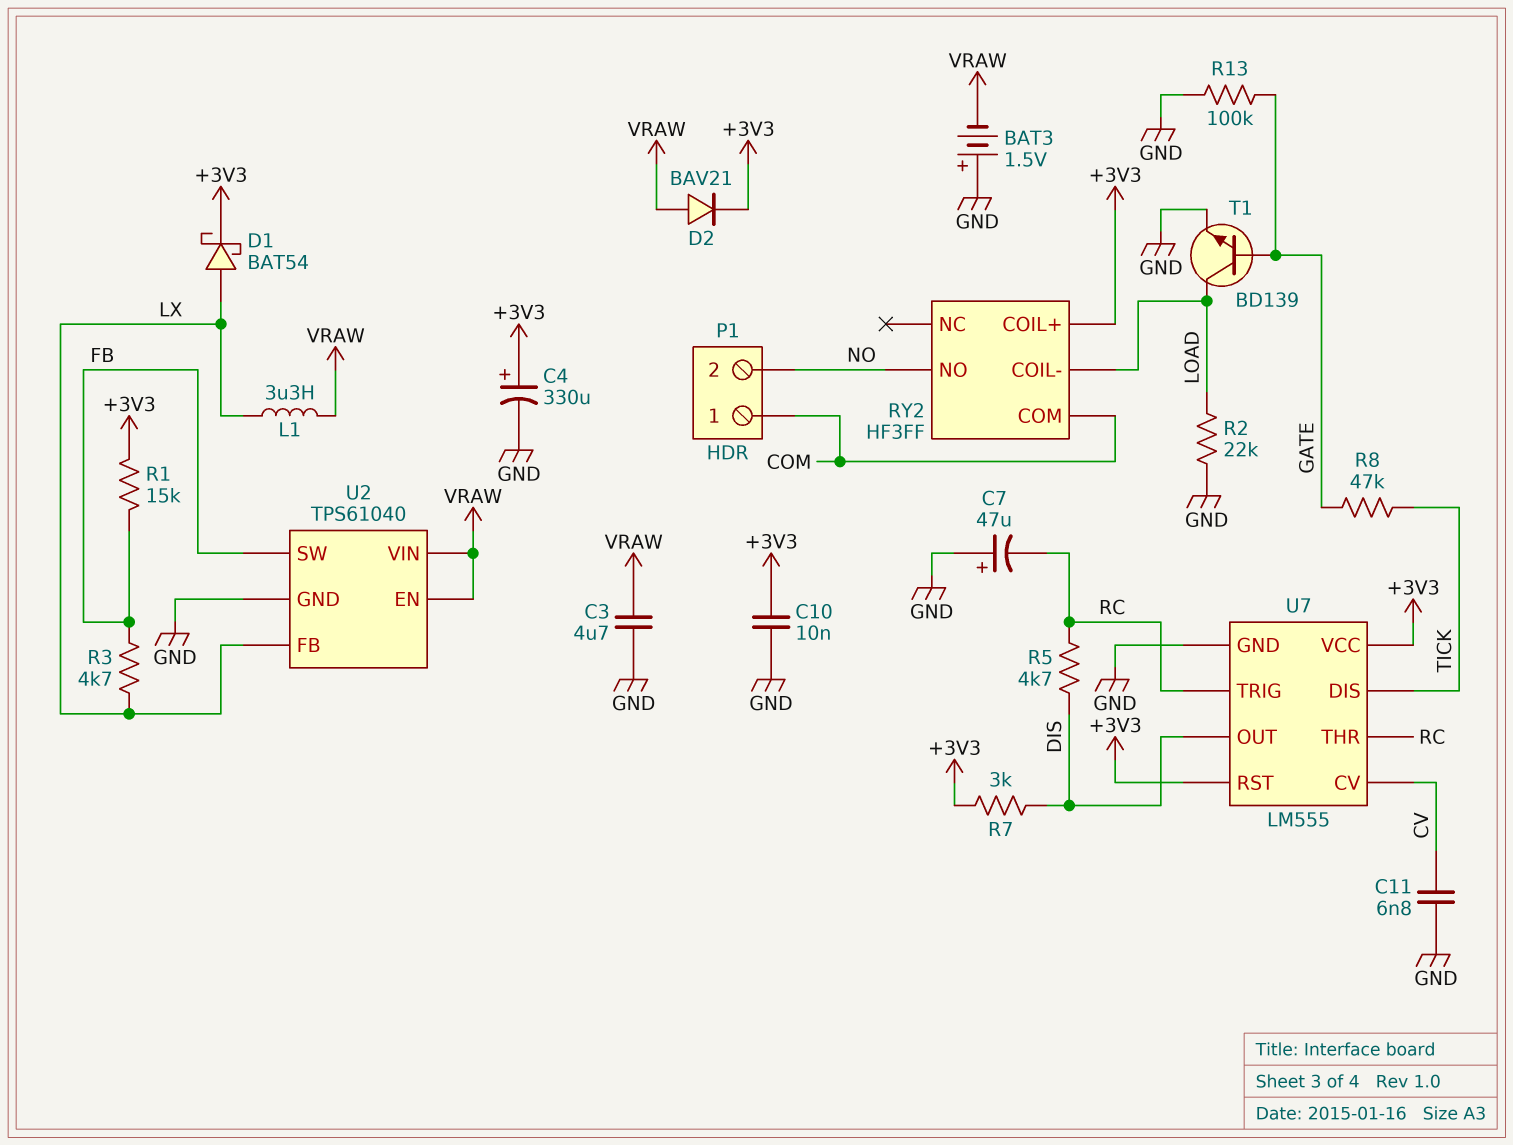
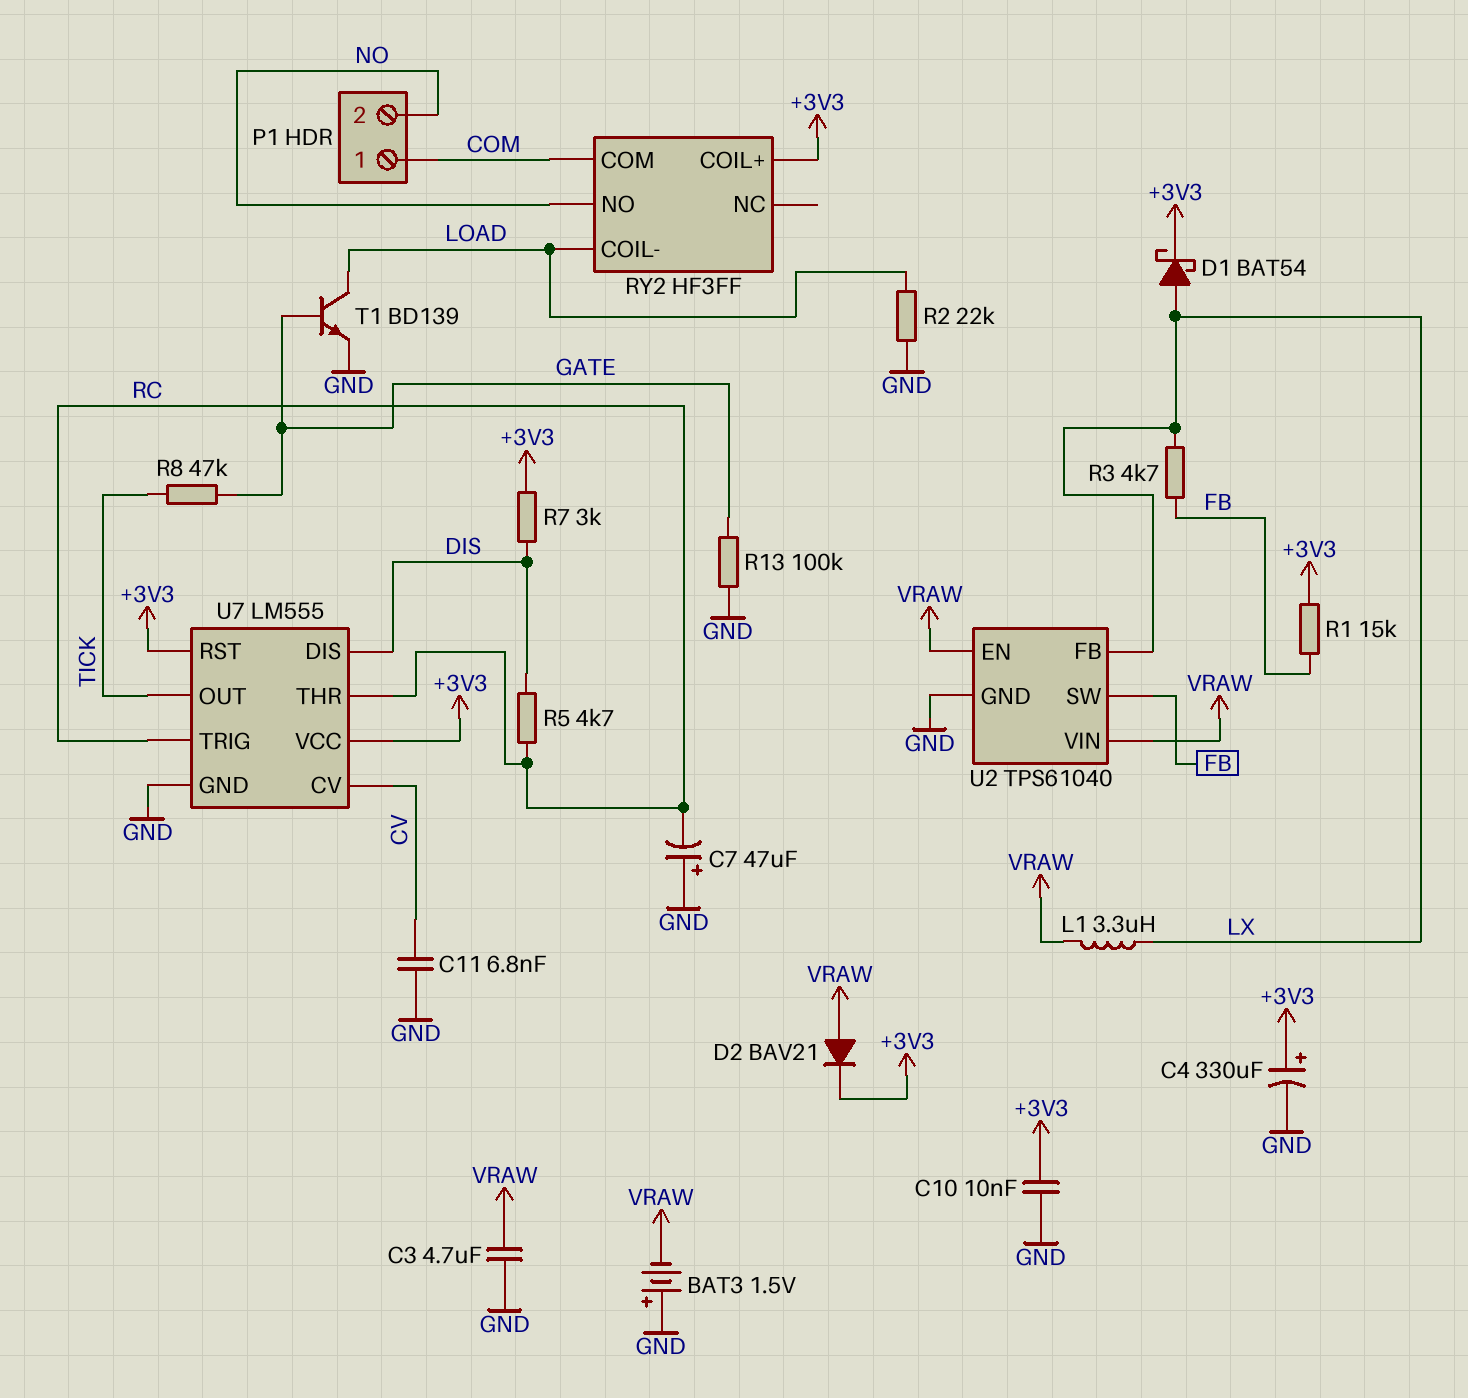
U7 pin DIS: TICK -> DIS
U7 pin OUT: DIS -> TICK

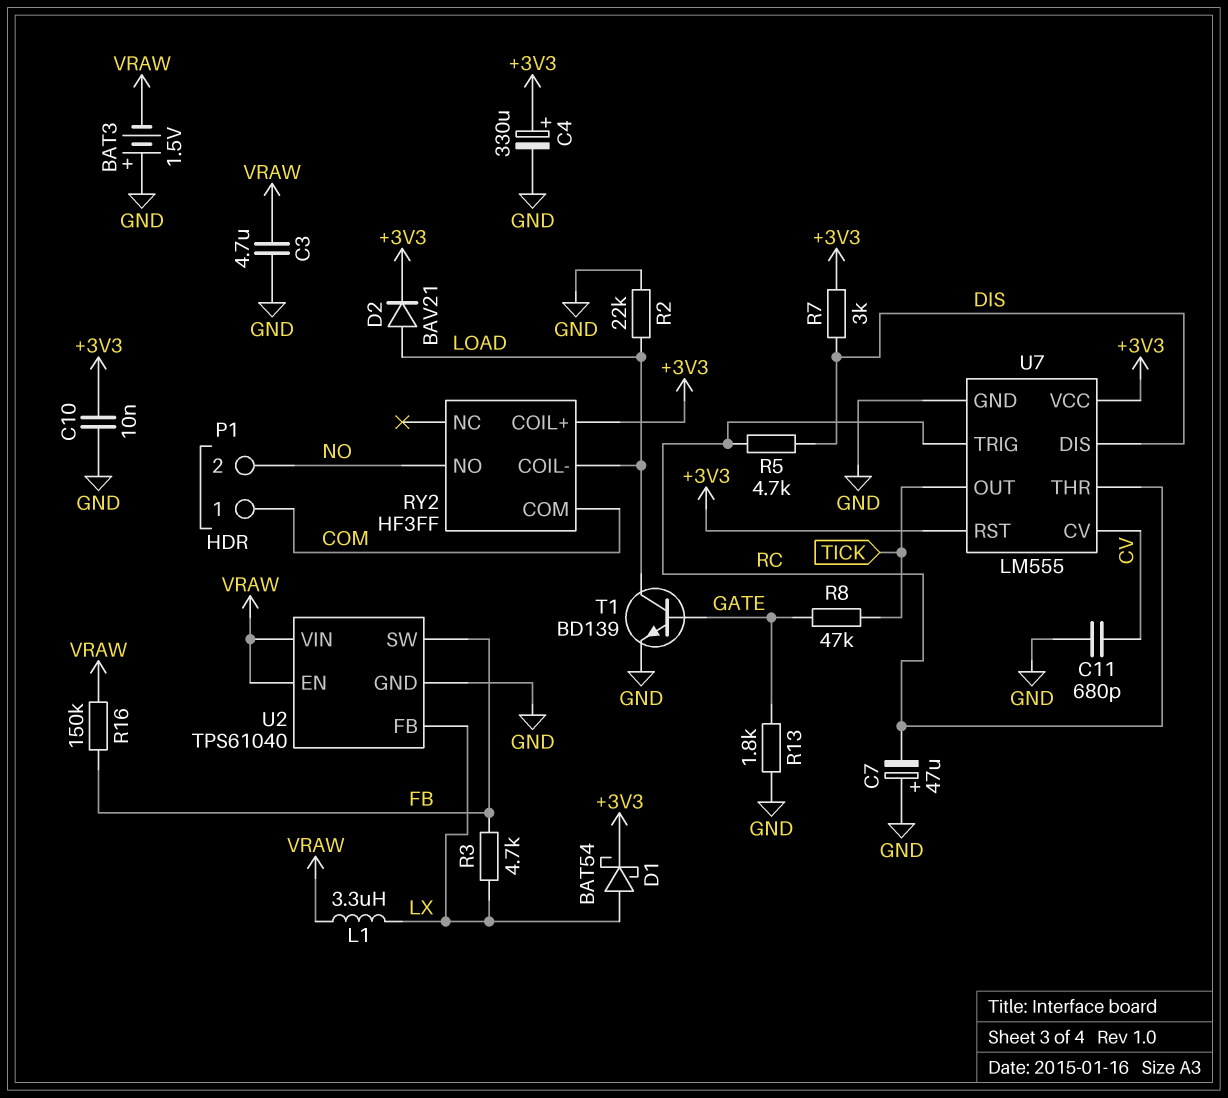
C11: 6.8nF (CV, GND) -> 680pF (CV, GND)
D2: diode BAV21 (A VRAW, K +3V3) -> diode BAV21 (A LOAD, K +3V3)
R1: 15k (+3V3, FB) -> none
R13: 100k (GATE, GND) -> 1.8k (GATE, GND)
R16: none -> 150k (FB, VRAW)

